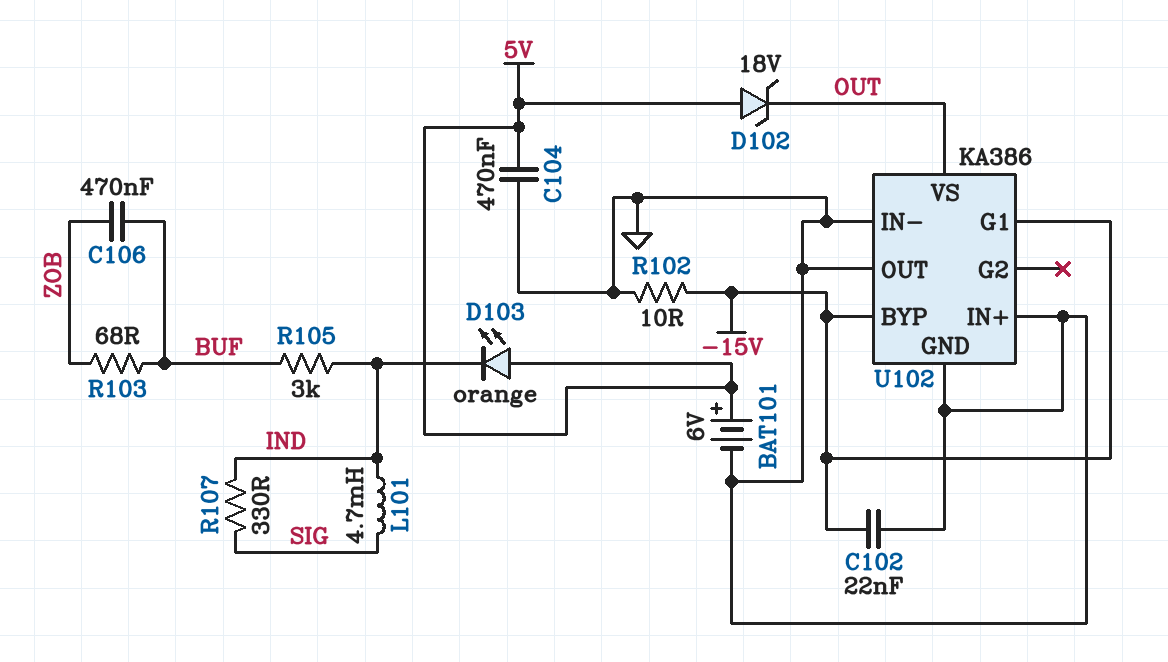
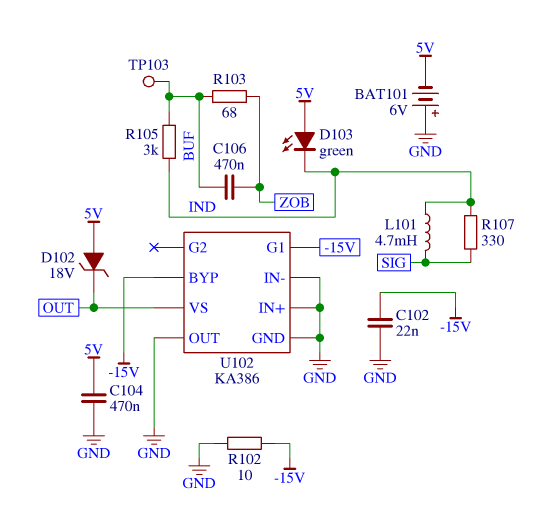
BAT101: 6V (plus 5V, minus GND) -> 6V (plus GND, minus 5V)
D103: LED orange (A 5V, K IND) -> LED green (A 5V, K IND)
TP103: none -> test point (BUF)

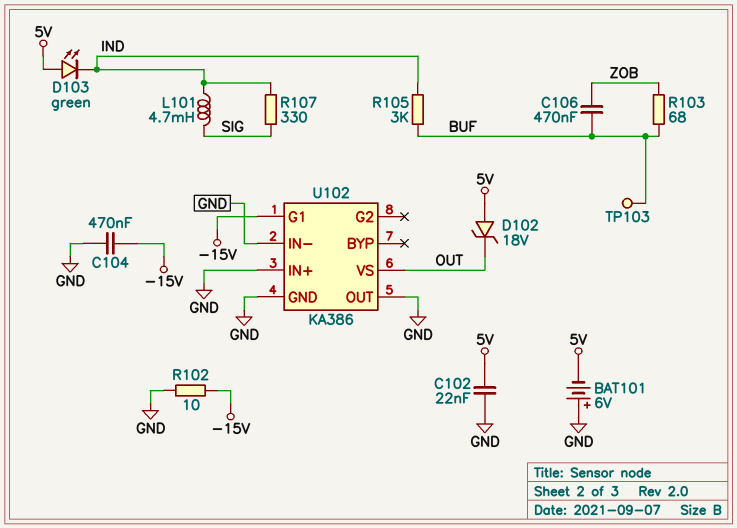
C102: 22nF (-15V, GND) -> 22nF (5V, GND)
C104: 470nF (5V, GND) -> 470nF (-15V, GND)
U102 pin BYP: -15V -> none

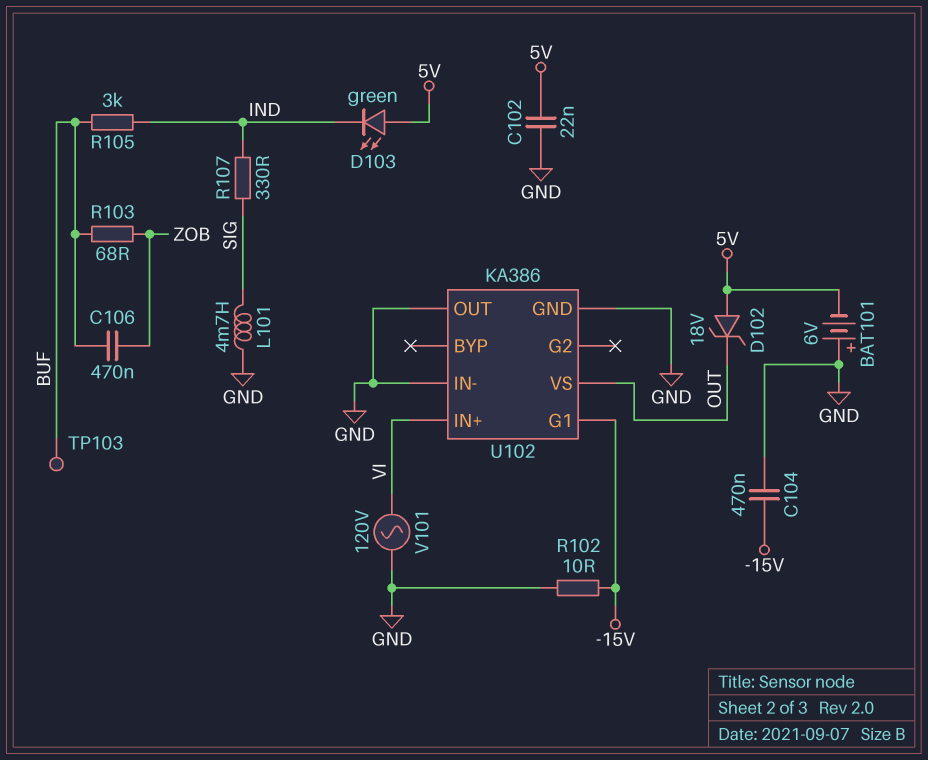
L101: 4.7mH (IND, SIG) -> 4.7mH (GND, SIG)
U102 pin IN+: GND -> VI
V101: none -> AC 120V (GND, VI)

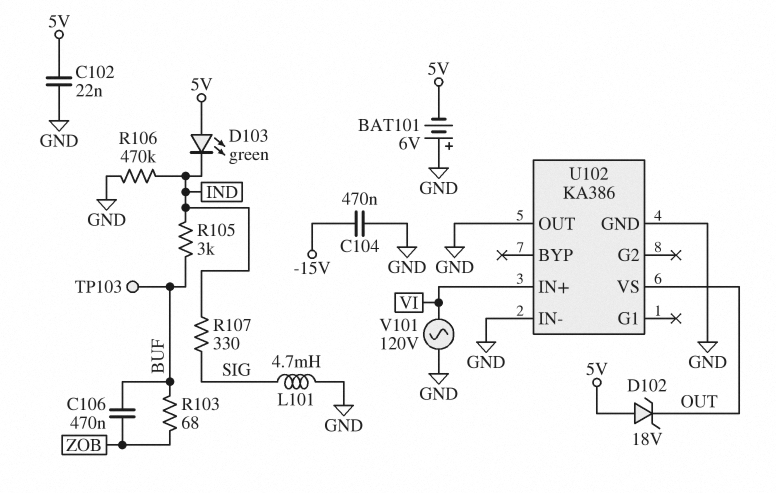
R102: 10 (-15V, GND) -> none
R106: none -> 470k (GND, IND)
U102 pin G1: -15V -> none

